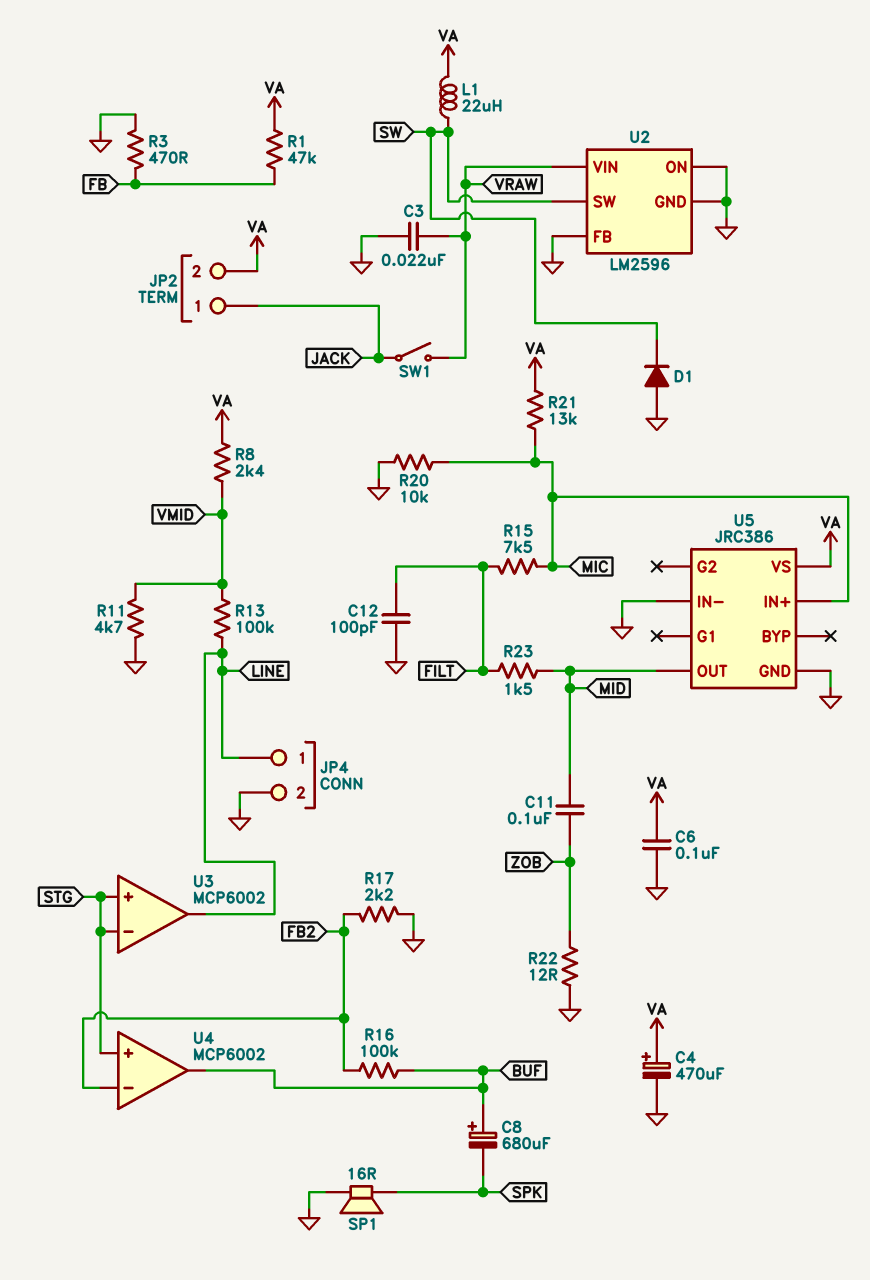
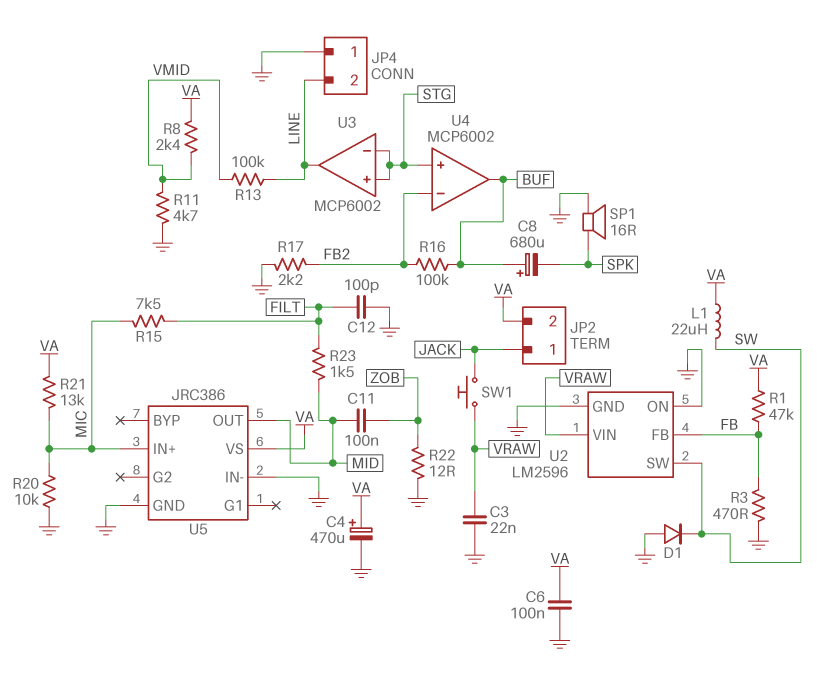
JP4 pin 1: LINE -> GND
JP4 pin 2: GND -> LINE
SW1: switch (JACK, VRAW) -> button (JACK, VRAW)
U2 pin FB: GND -> FB

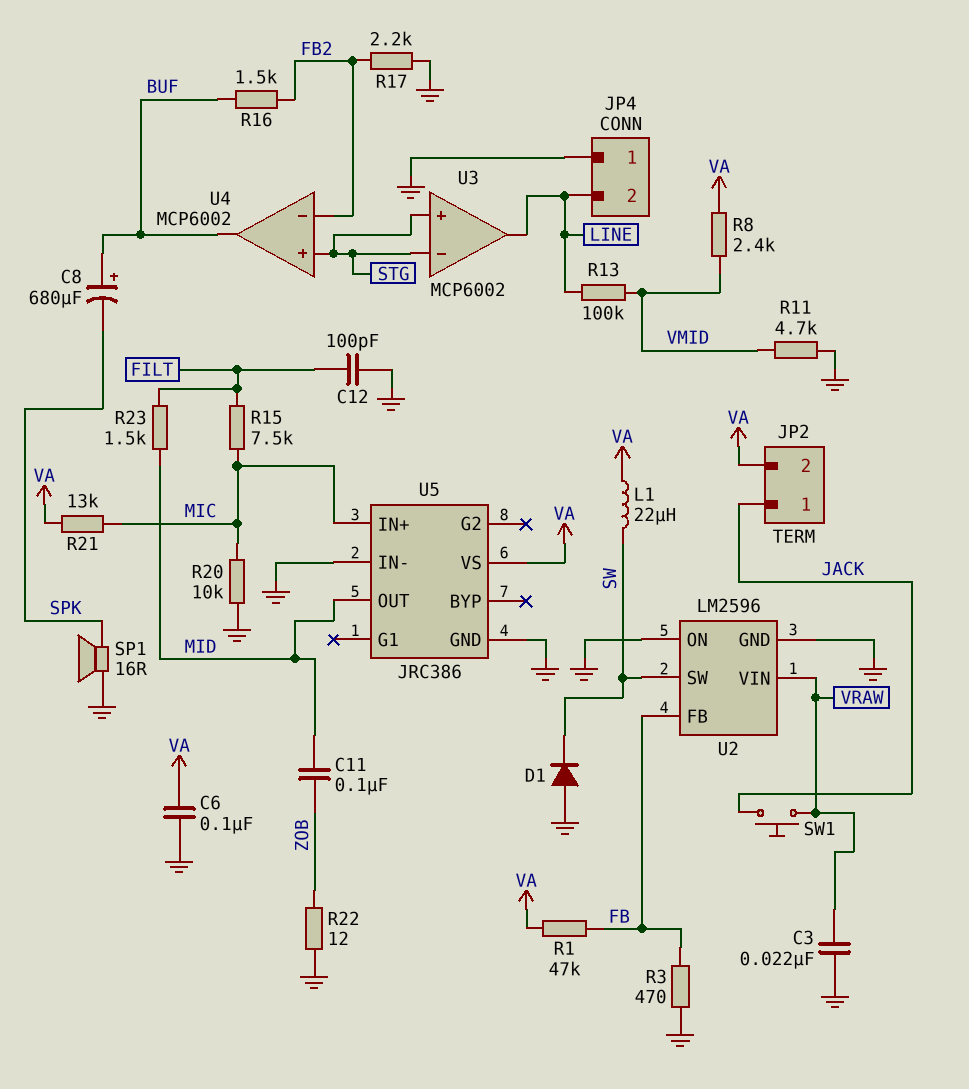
C4: 470uF (plus VA, minus GND) -> none
R16: 100k (BUF, FB2) -> 1.5k (BUF, FB2)

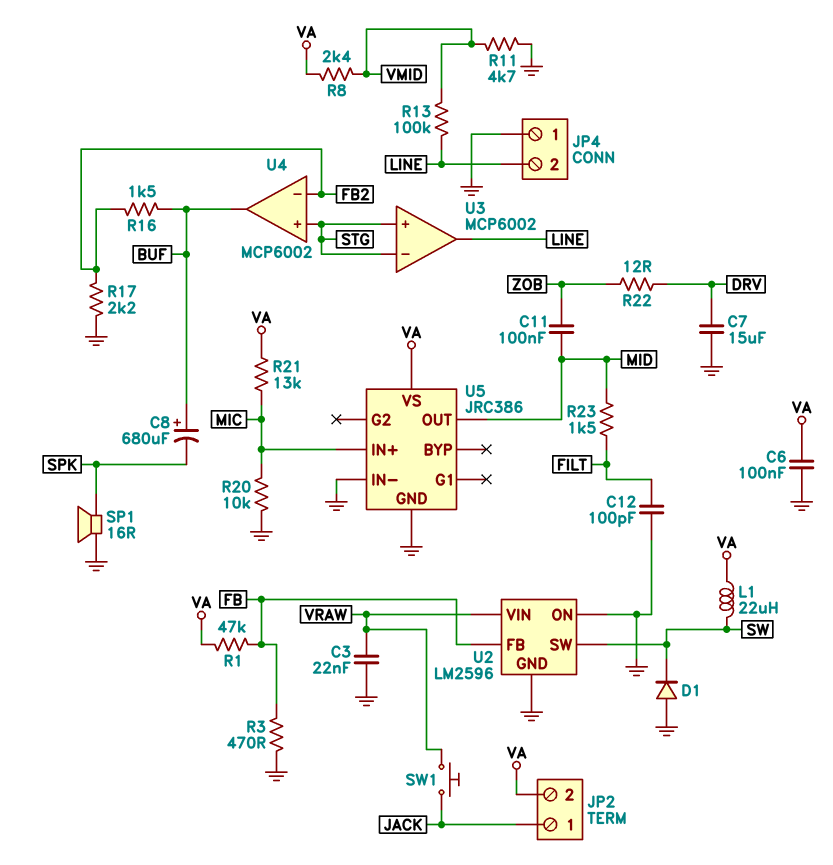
C7: none -> 15uF (DRV, GND)
R15: 7.5k (FILT, MIC) -> none
R22: 12 (GND, ZOB) -> 12 (DRV, ZOB)

